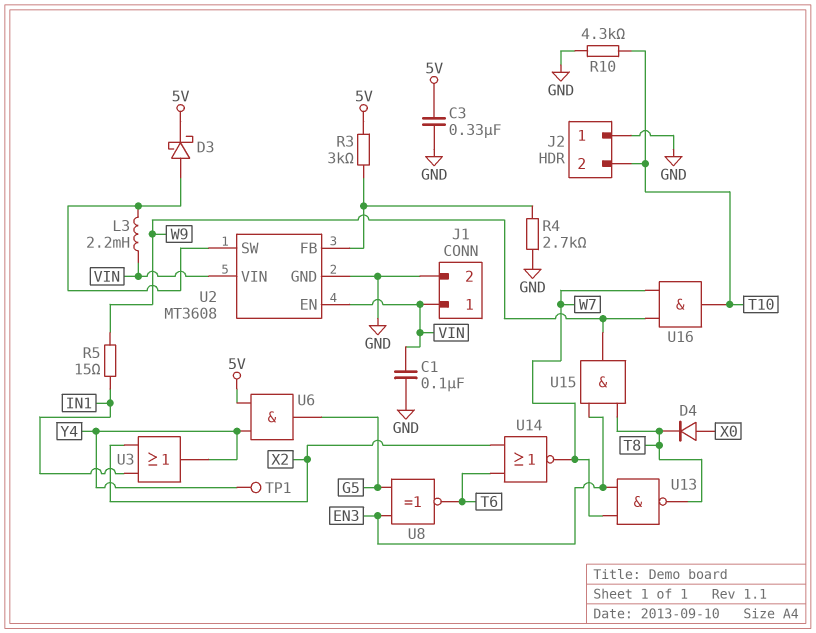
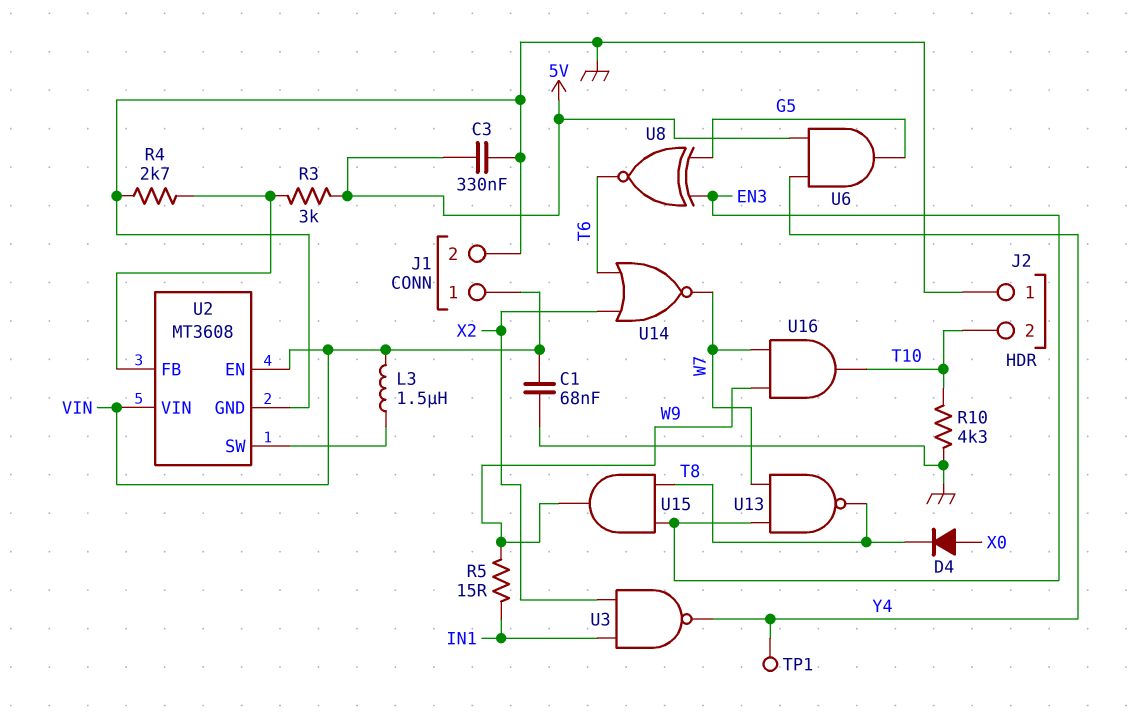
C1: 100nF (GND, VIN) -> 68nF (GND, VIN)
D3: schottky (A U2/SW, K 5V) -> none
L3: 2.2mH (U2/SW, VIN) -> 1.5uH (U2/SW, VIN)
U3: OR (in IN1, in X2, out Y4) -> NAND (in IN1, in X2, out Y4)

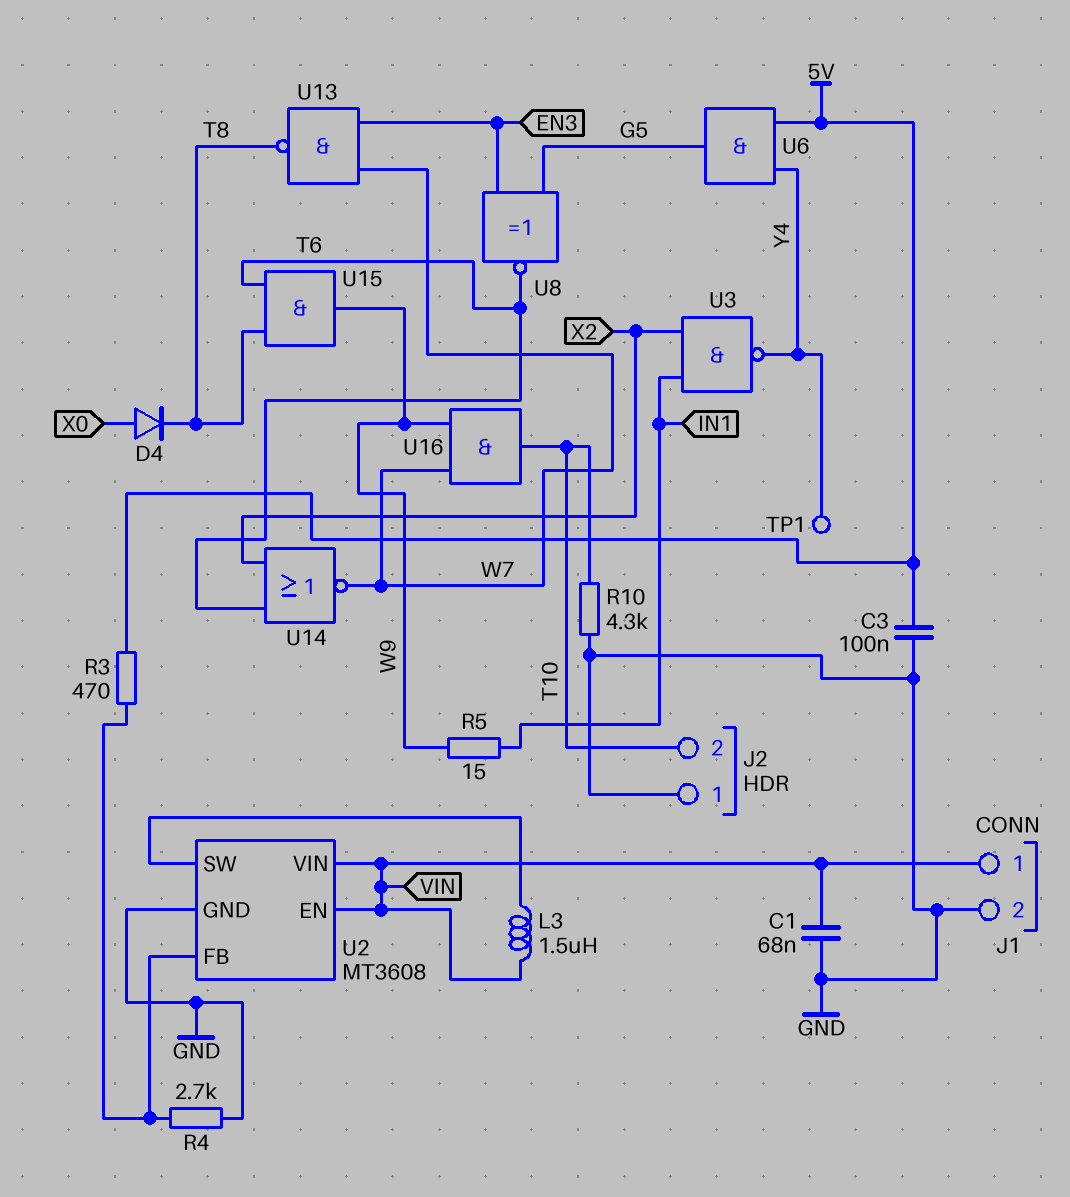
C3: 330nF (5V, GND) -> 100nF (5V, GND)
R3: 3k (5V, U2/FB) -> 470 (5V, U2/FB)
U15: AND (in EN3, in T8, out W9) -> AND (in T6, in T8, out W9)

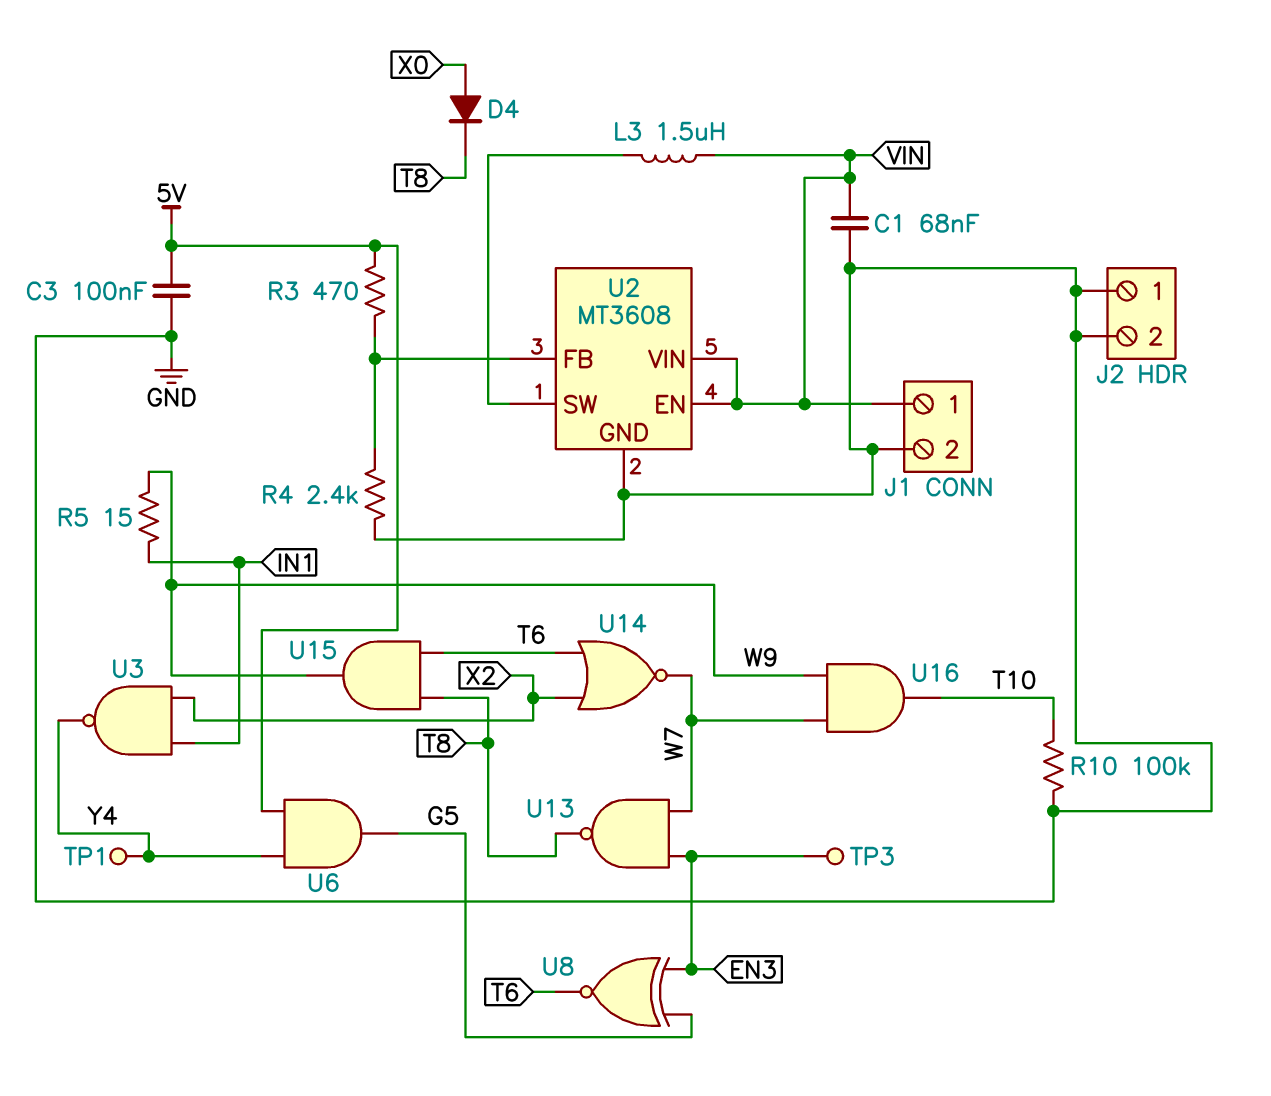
J2 pin 2: T10 -> GND
R4: 2.7k (GND, U2/FB) -> 2.4k (GND, U2/FB)
R10: 4.3k (GND, T10) -> 100k (GND, T10)
TP3: none -> test point (EN3)

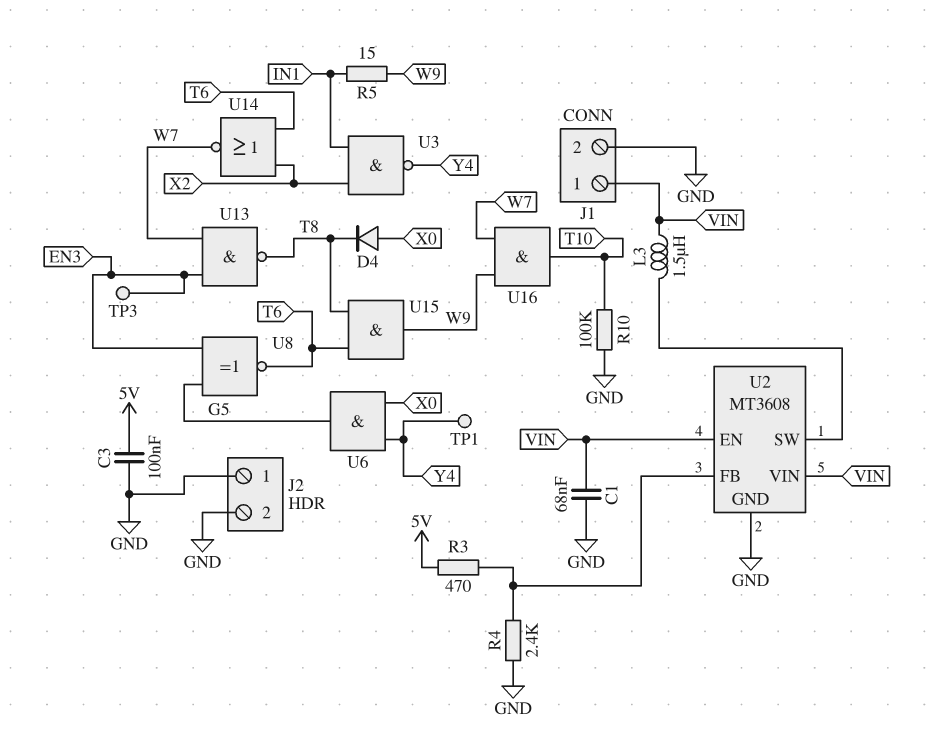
U6: AND (in 5V, in Y4, out G5) -> AND (in X0, in Y4, out G5)

